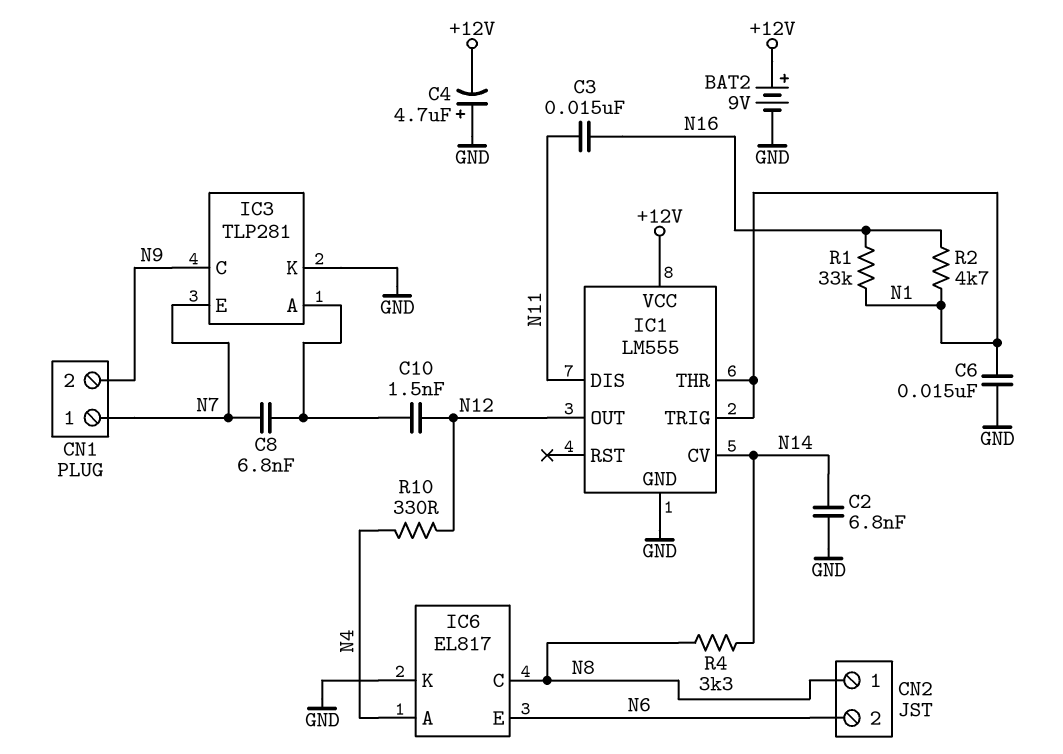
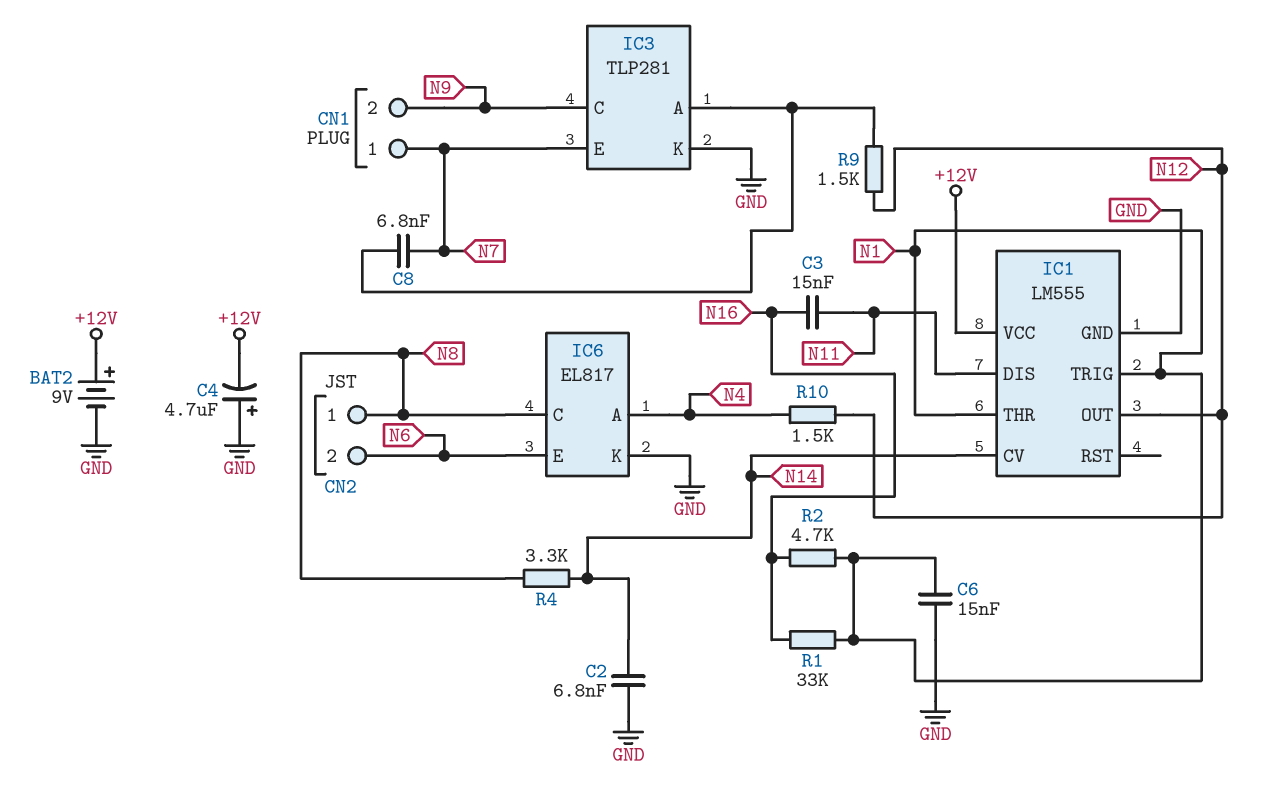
C10: 1.5nF (IC3/A, N12) -> none
R9: none -> 1.5k (IC3/A, N12)
R10: 330 (N4, N12) -> 1.5k (N4, N12)

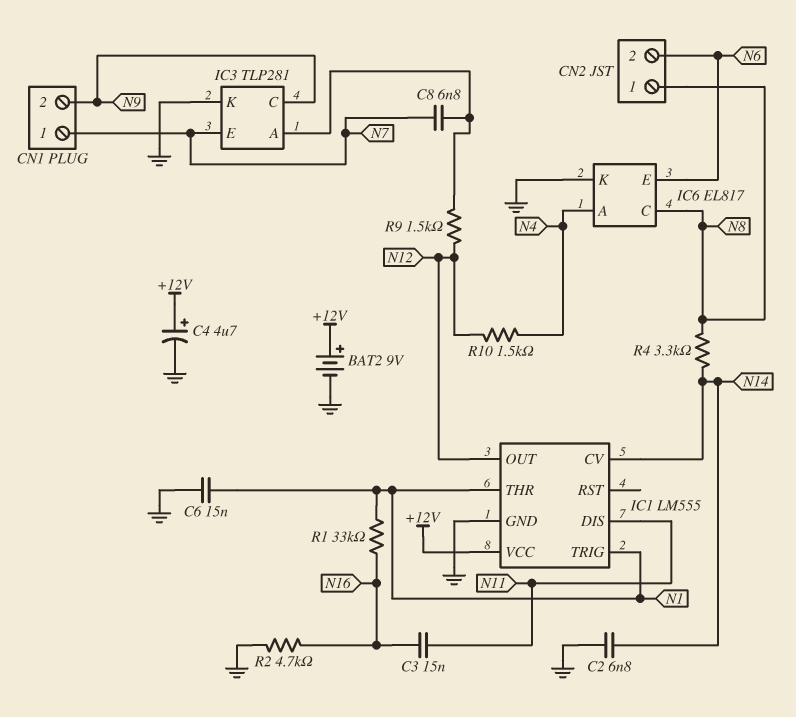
C4: 4.7uF (plus GND, minus +12V) -> 4.7uF (plus +12V, minus GND)
R2: 4.7k (N1, N16) -> 4.7k (GND, N16)

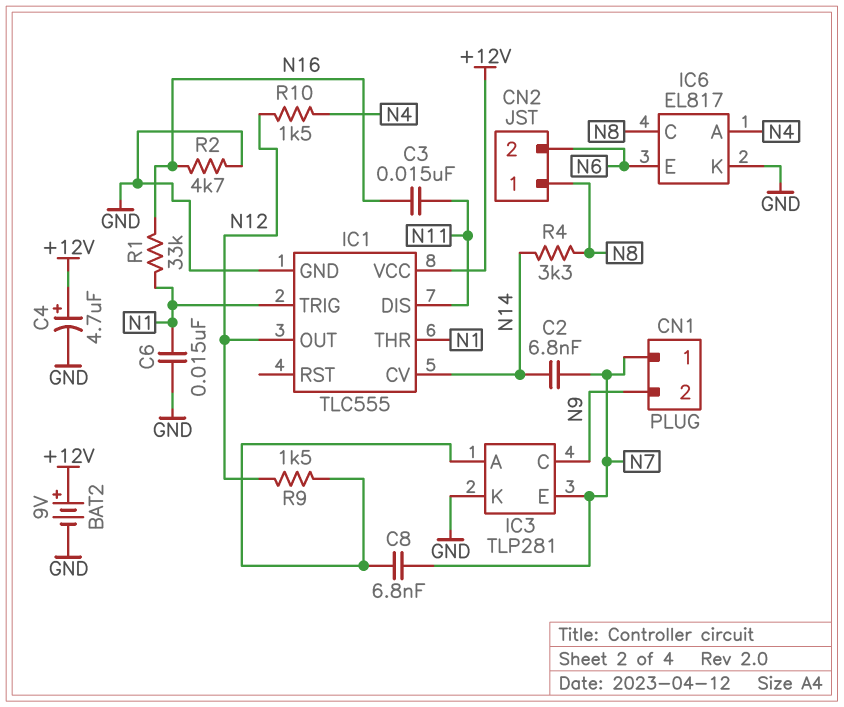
C2: 6.8nF (GND, N14) -> 6.8nF (N7, N14)
IC1: LM555 -> TLC555

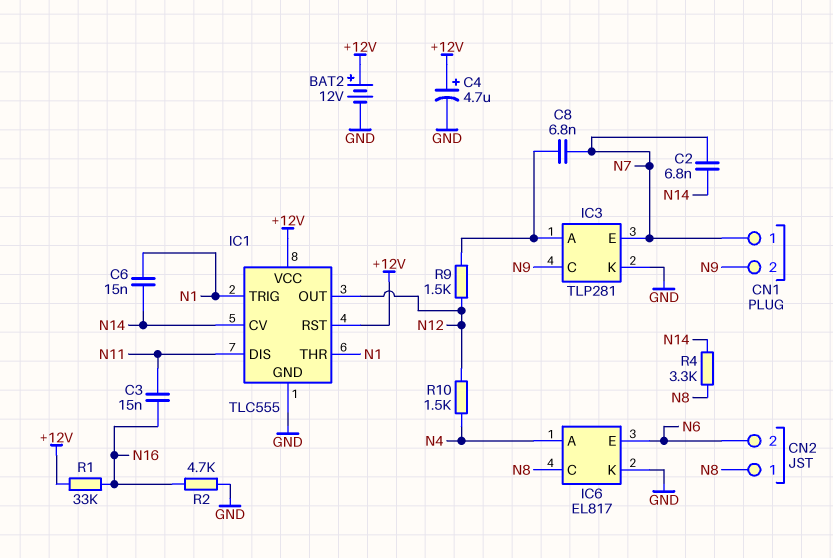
BAT2: 9V (plus +12V, minus GND) -> 12V (plus +12V, minus GND)
C6: 15nF (GND, N1) -> 15nF (N1, N14)
IC1 pin RST: none -> +12V
R1: 33k (N1, N16) -> 33k (+12V, N16)

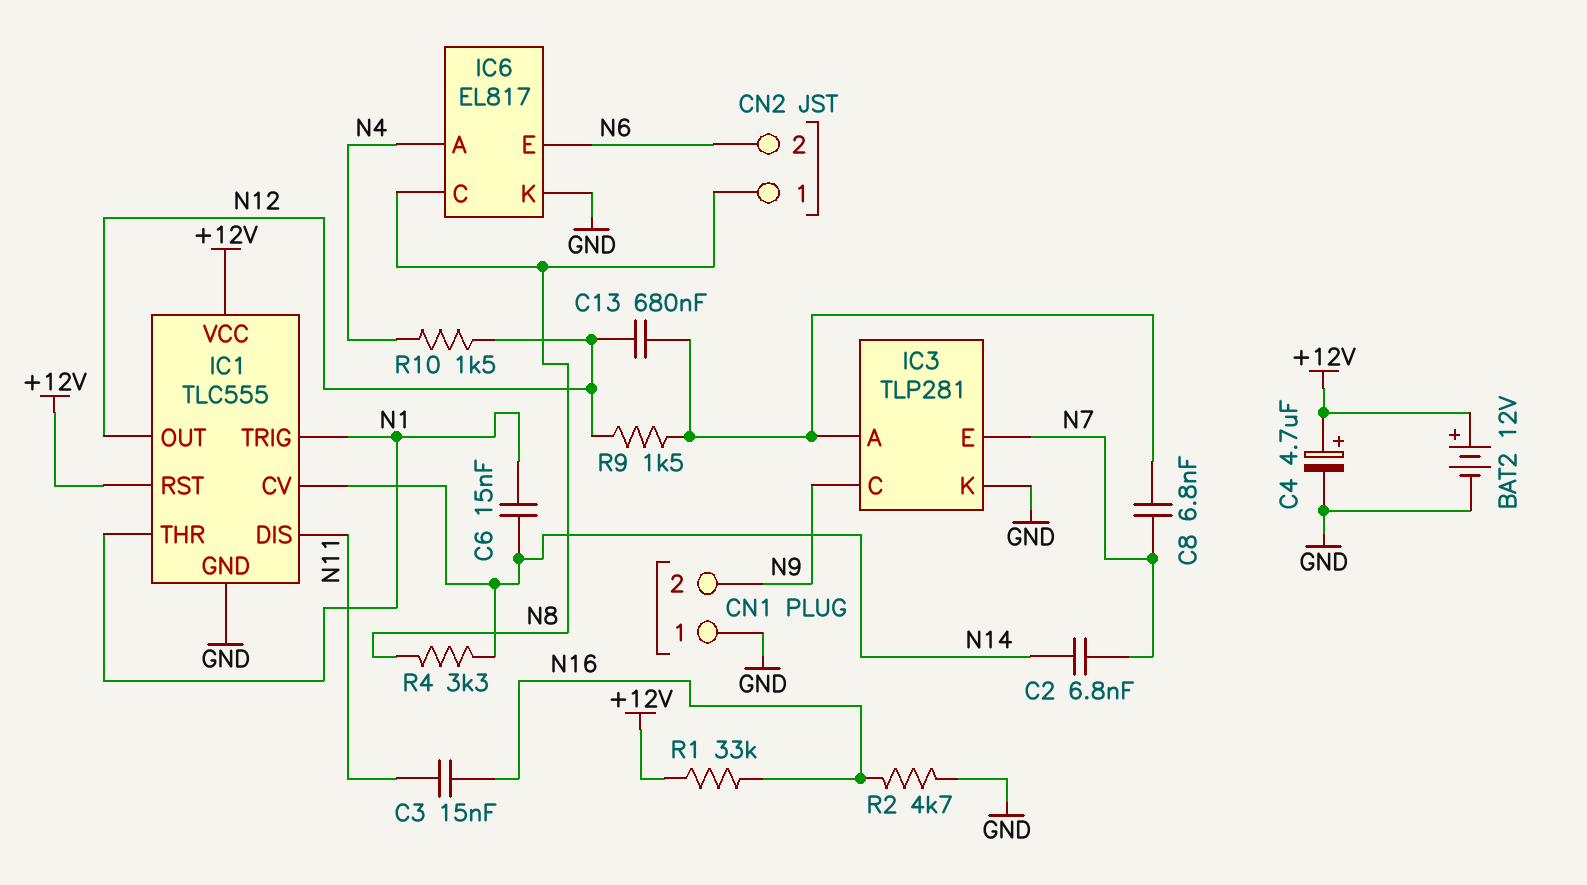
C13: none -> 680nF (IC3/A, N12)
CN1 pin 1: N7 -> GND

